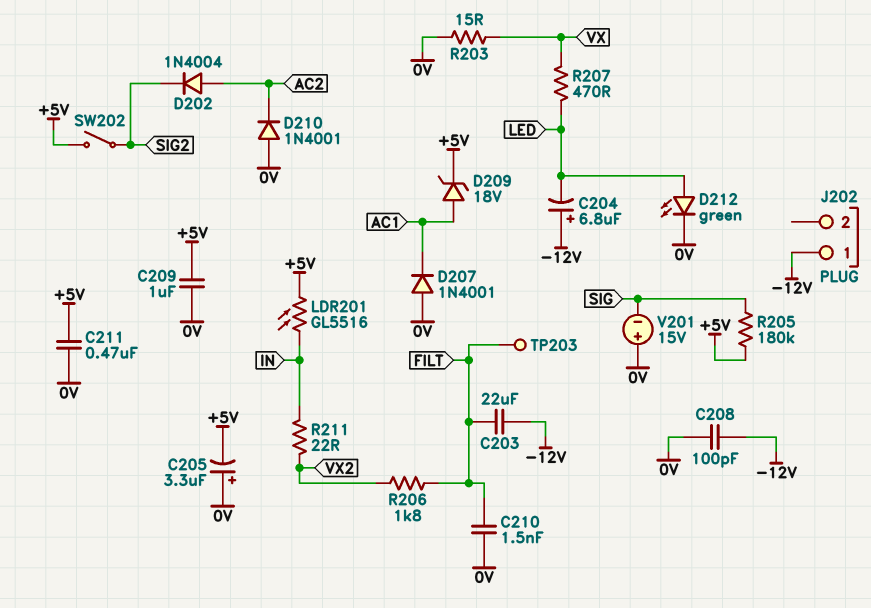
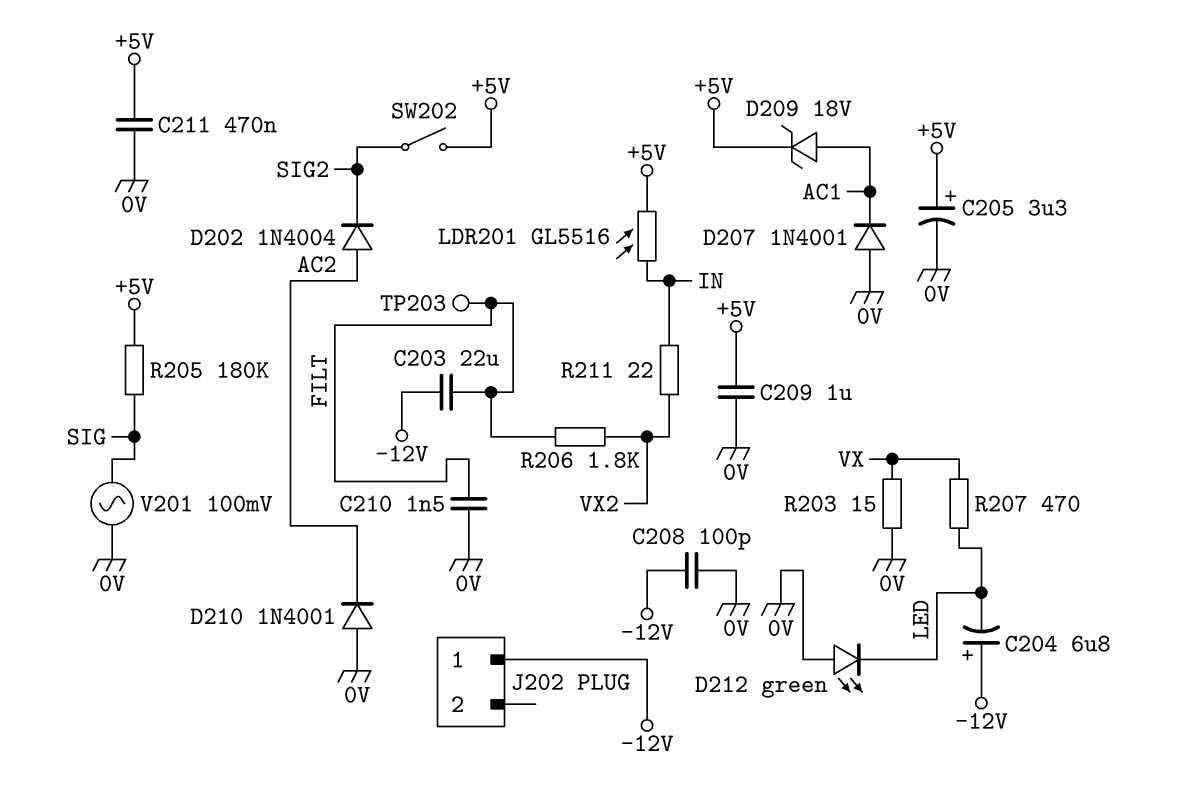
C205: 3.3uF (plus 0V, minus +5V) -> 3.3uF (plus +5V, minus 0V)
D212: LED green (A LED, K 0V) -> LED green (A 0V, K LED)
V201: 15V (plus 0V, minus SIG) -> AC 100mV (0V, SIG)

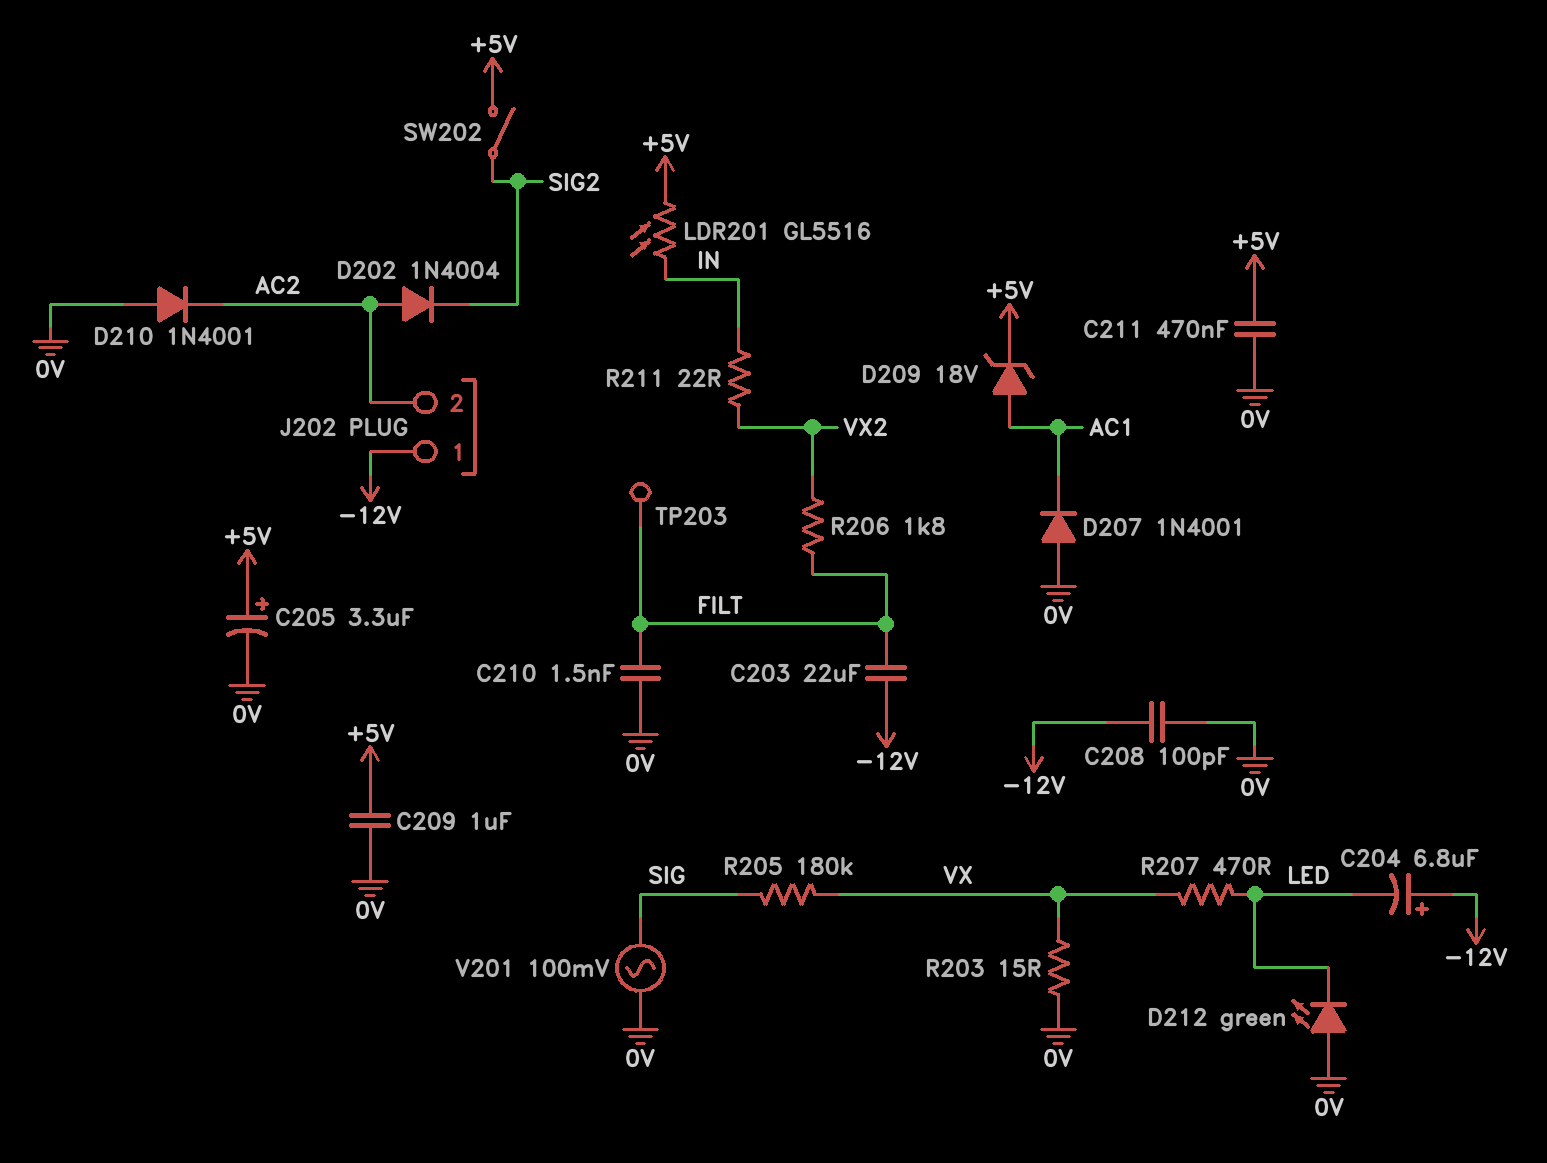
J202 pin 2: none -> AC2
R205: 180k (+5V, SIG) -> 180k (SIG, VX)

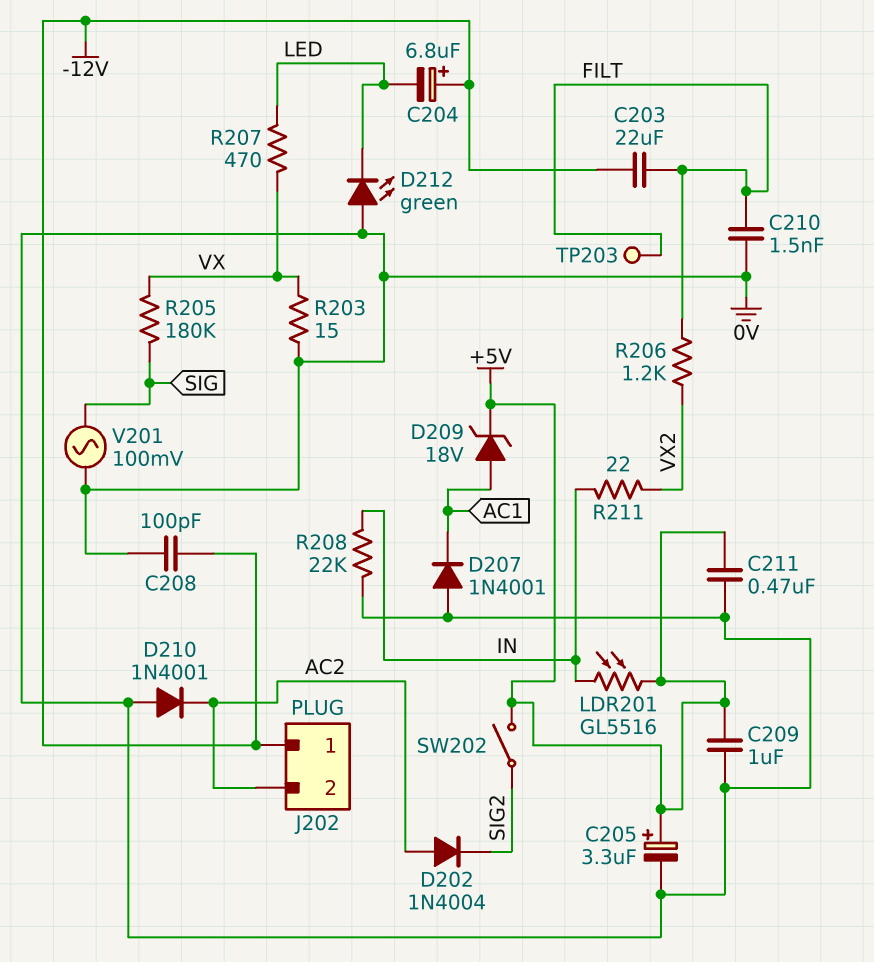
R206: 1.8k (FILT, VX2) -> 1.2k (FILT, VX2)
R208: none -> 22k (0V, IN)

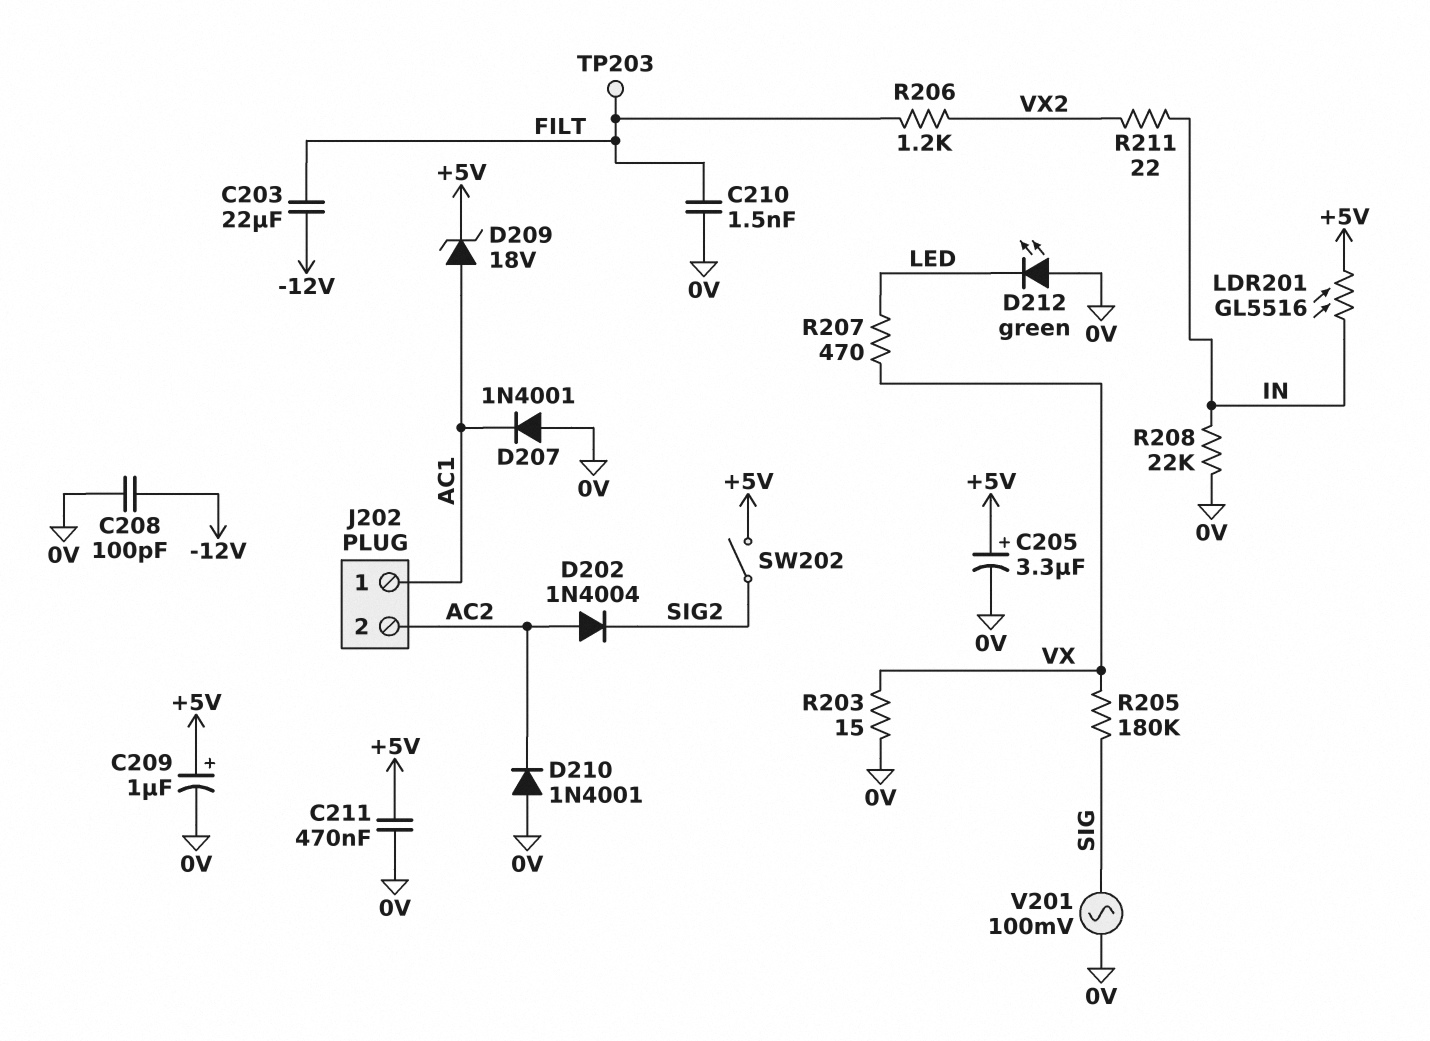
C204: 6.8uF (plus -12V, minus LED) -> none
C209: 1uF (+5V, 0V) -> 1uF (plus +5V, minus 0V)
J202 pin 1: -12V -> AC1

